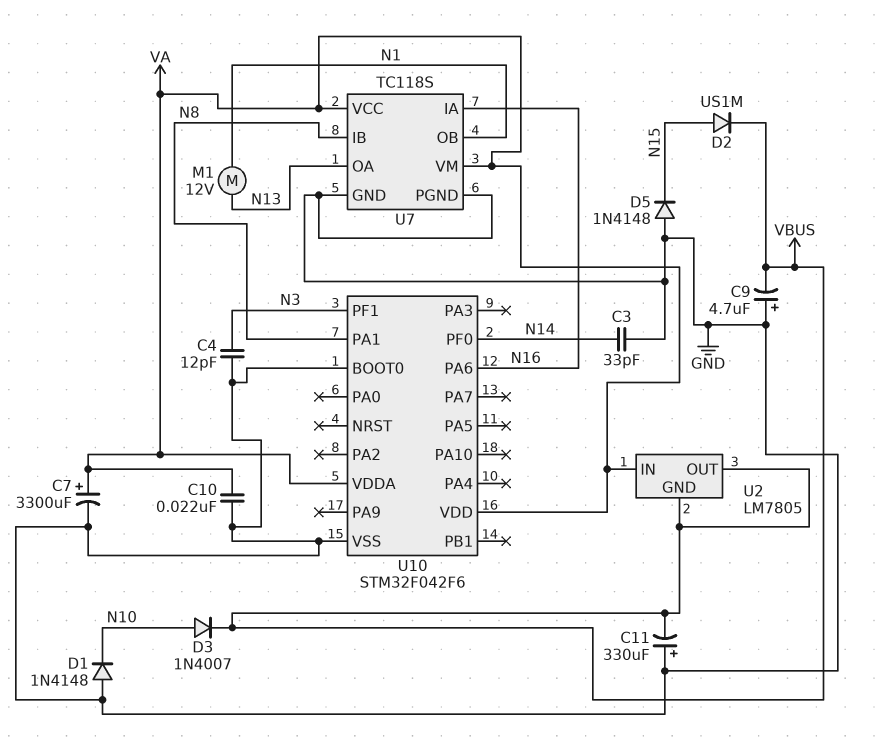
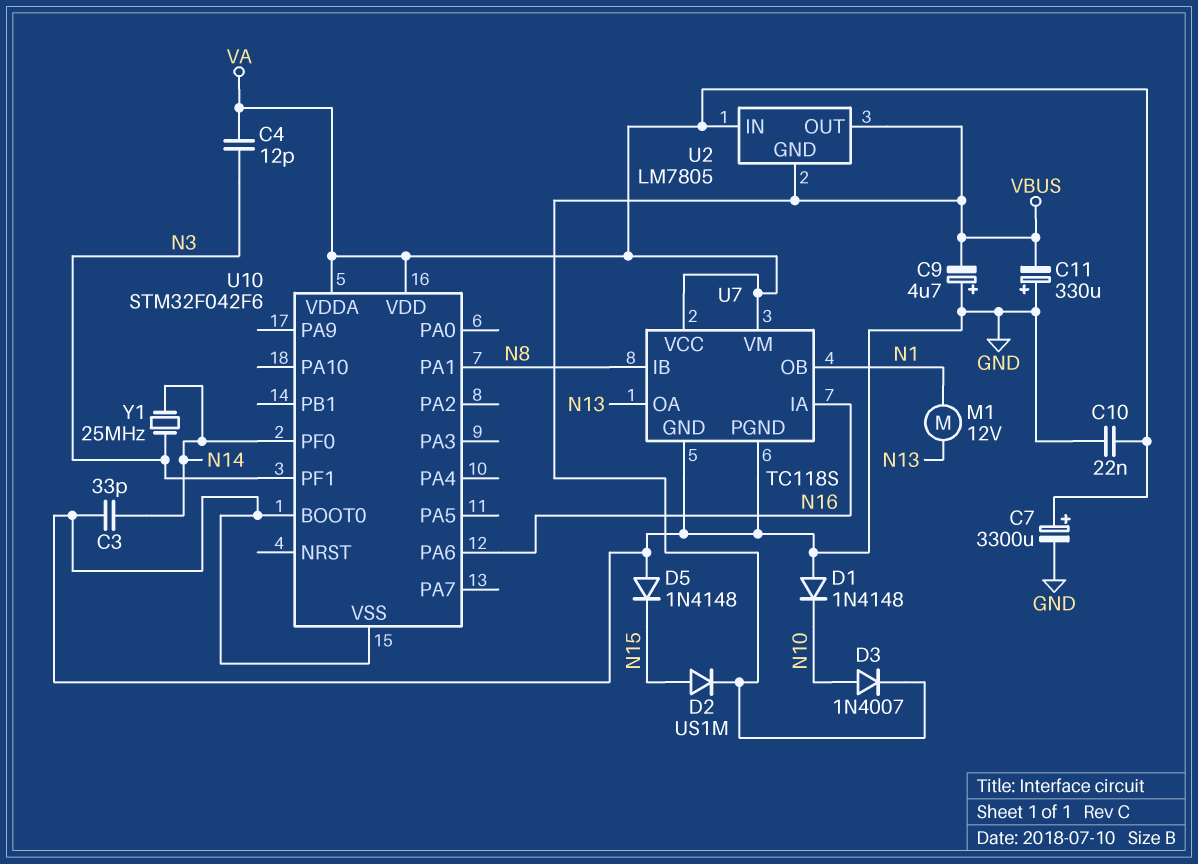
C4: 12pF (GND, N3) -> 12pF (N3, VA)
Y1: none -> 25MHz (N3, N14)

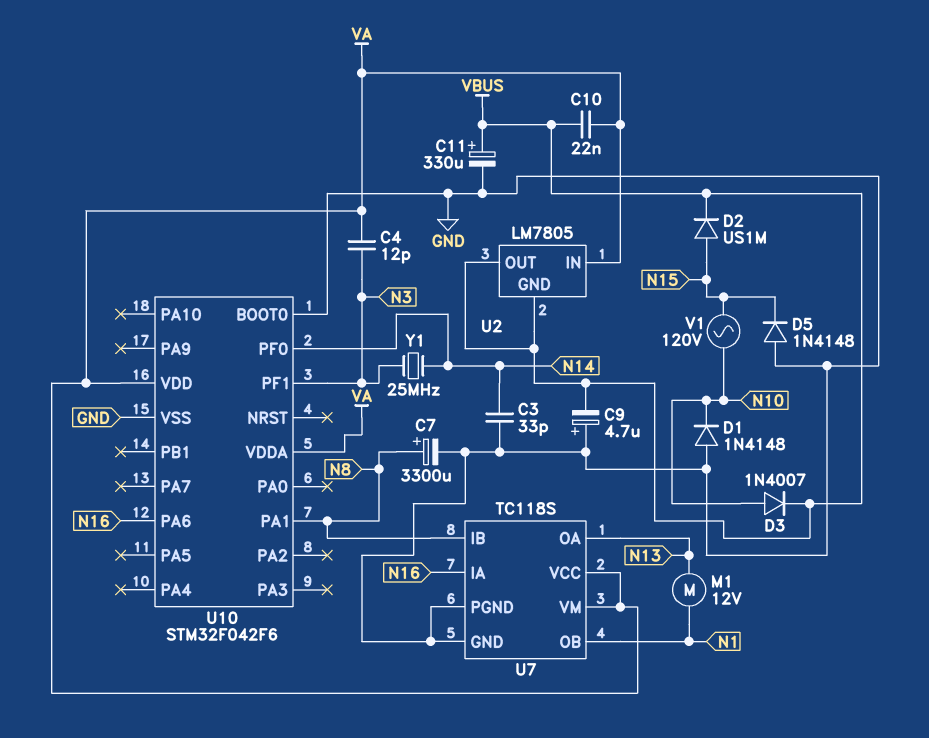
C7: 3300uF (plus VA, minus GND) -> 3300uF (plus N8, minus GND)
C10: 22nF (GND, VA) -> 22nF (VA, VBUS)
C11: 330uF (plus GND, minus VBUS) -> 330uF (plus VBUS, minus GND)
V1: none -> AC 120V (N10, N15)

